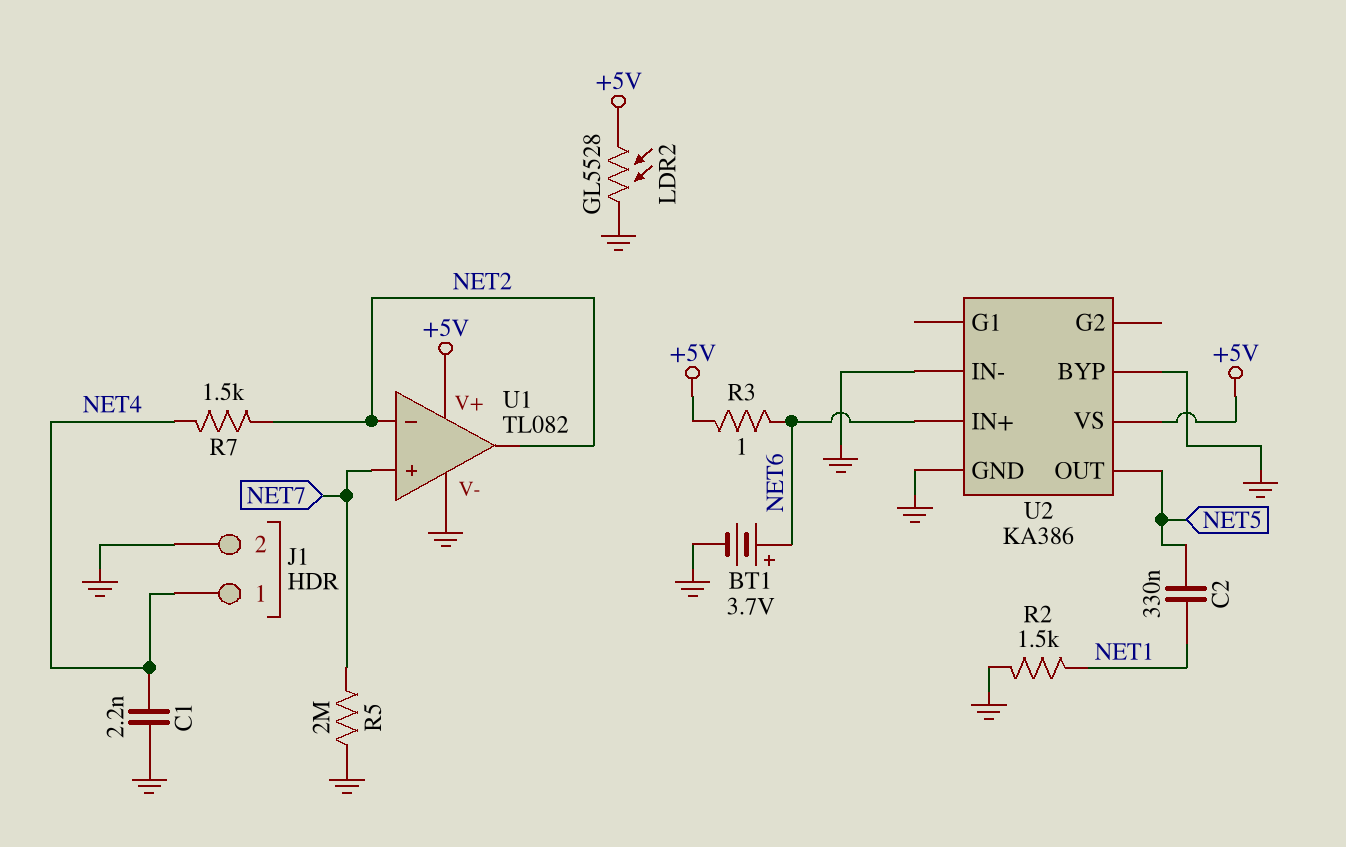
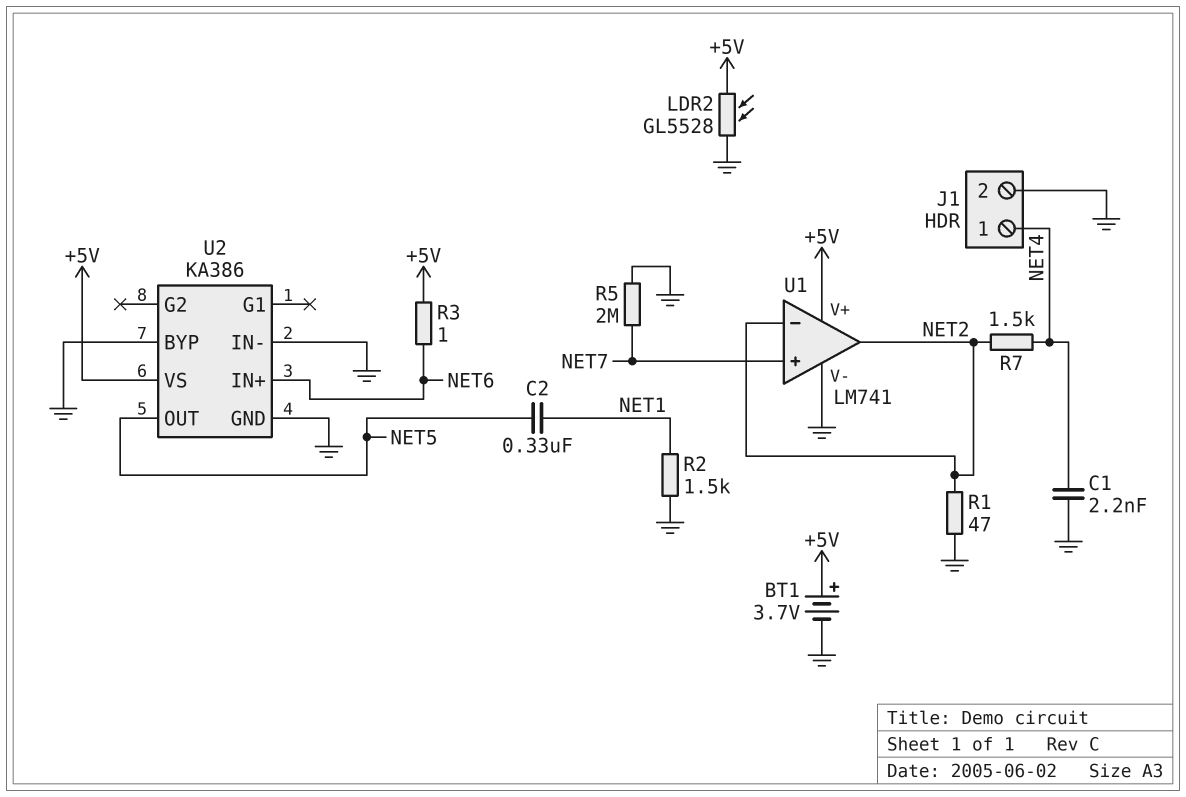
BT1: 3.7V (plus NET6, minus GND) -> 3.7V (plus +5V, minus GND)
R1: none -> 47 (GND, NET2)
U1: TL082 -> LM741

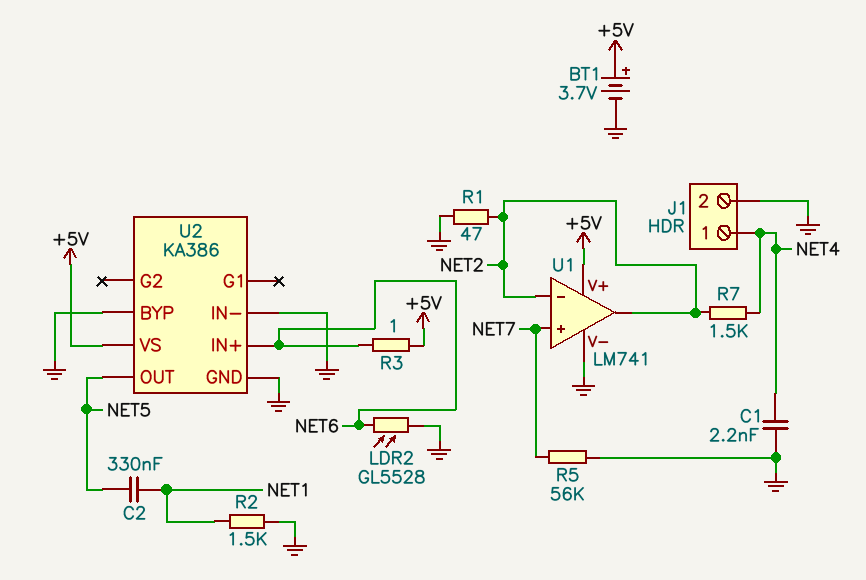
LDR2: GL5528 (+5V, GND) -> GL5528 (GND, NET6)
R5: 2M (GND, NET7) -> 56k (GND, NET7)

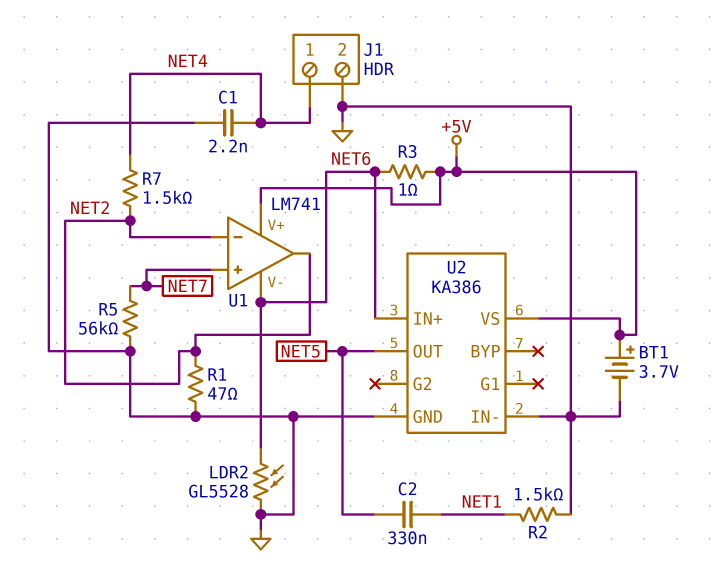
U1 pin V-: GND -> NET6
U2 pin BYP: GND -> none

